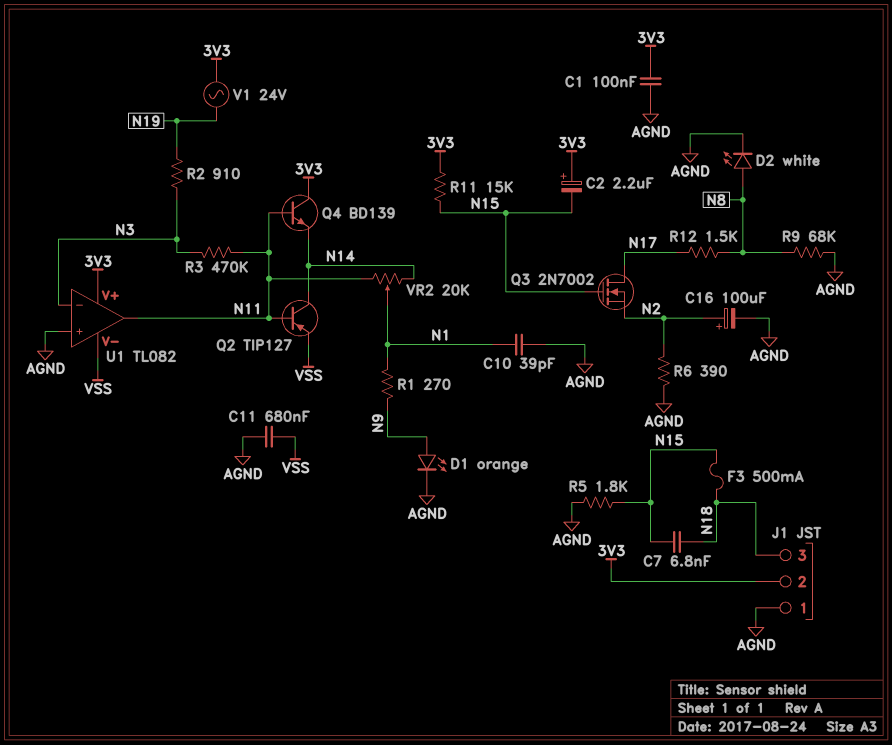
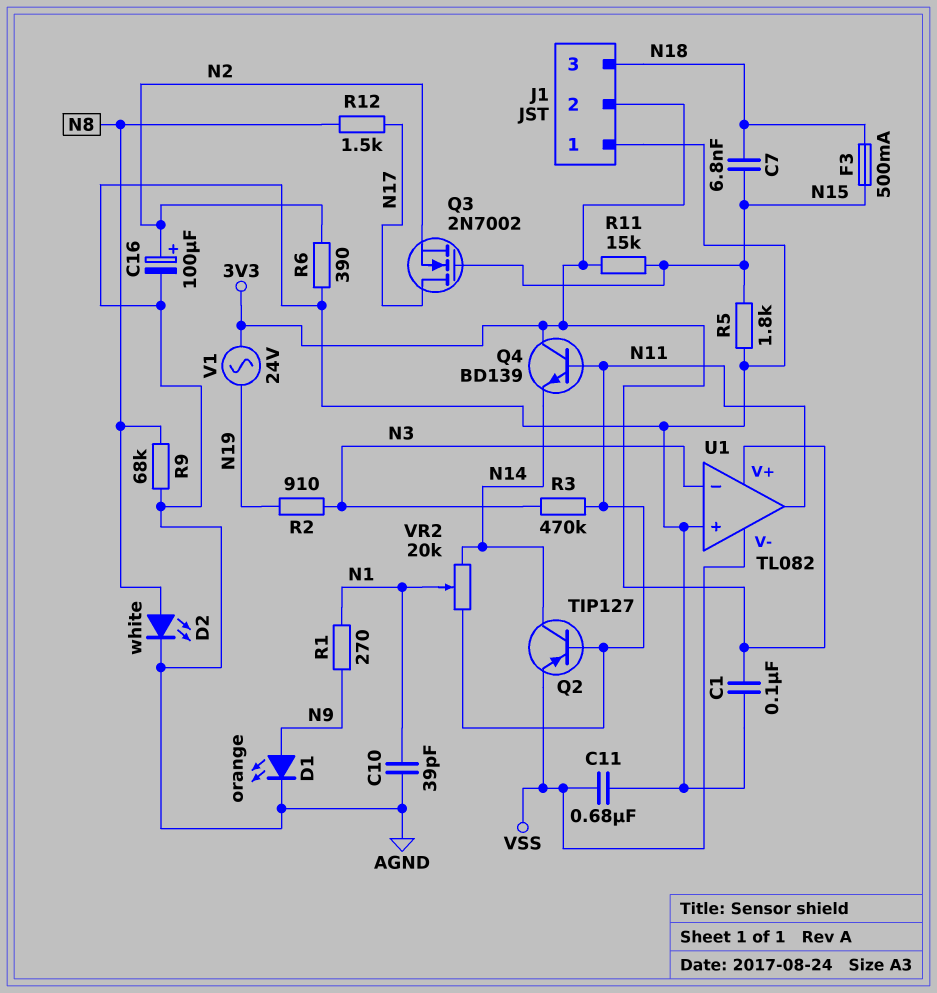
C2: 2.2uF (plus 3V3, minus N15) -> none

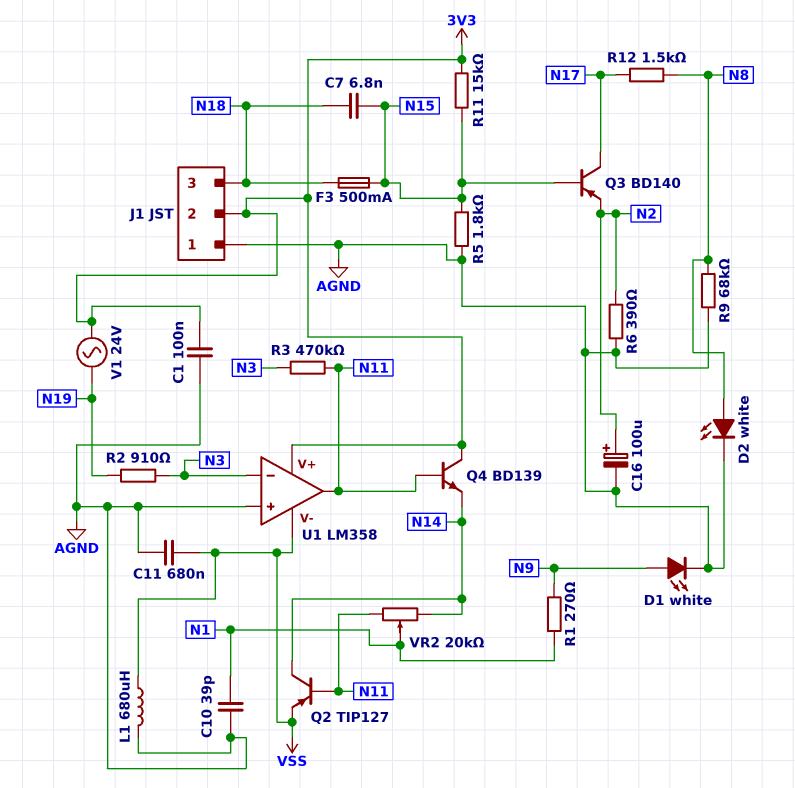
D1: LED orange (A N9, K AGND) -> LED white (A N9, K AGND)
L1: none -> 680uH (AGND, VSS)
Q3: NMOS 2N7002 (G N15, D N17, S N2) -> PNP BD140 (B N15, C N17, E N2)
U1: TL082 -> LM358

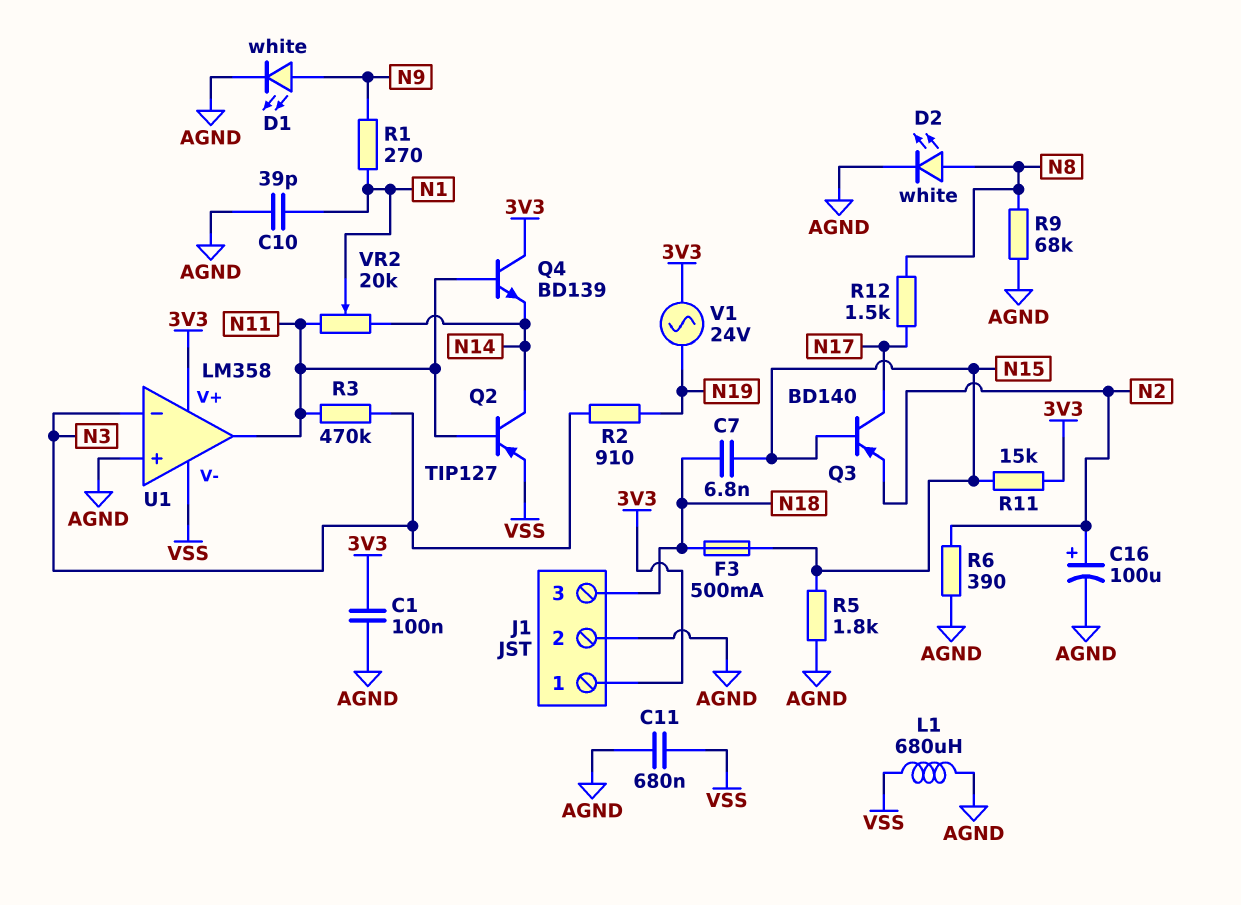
J1 pin 1: AGND -> 3V3
J1 pin 2: 3V3 -> AGND

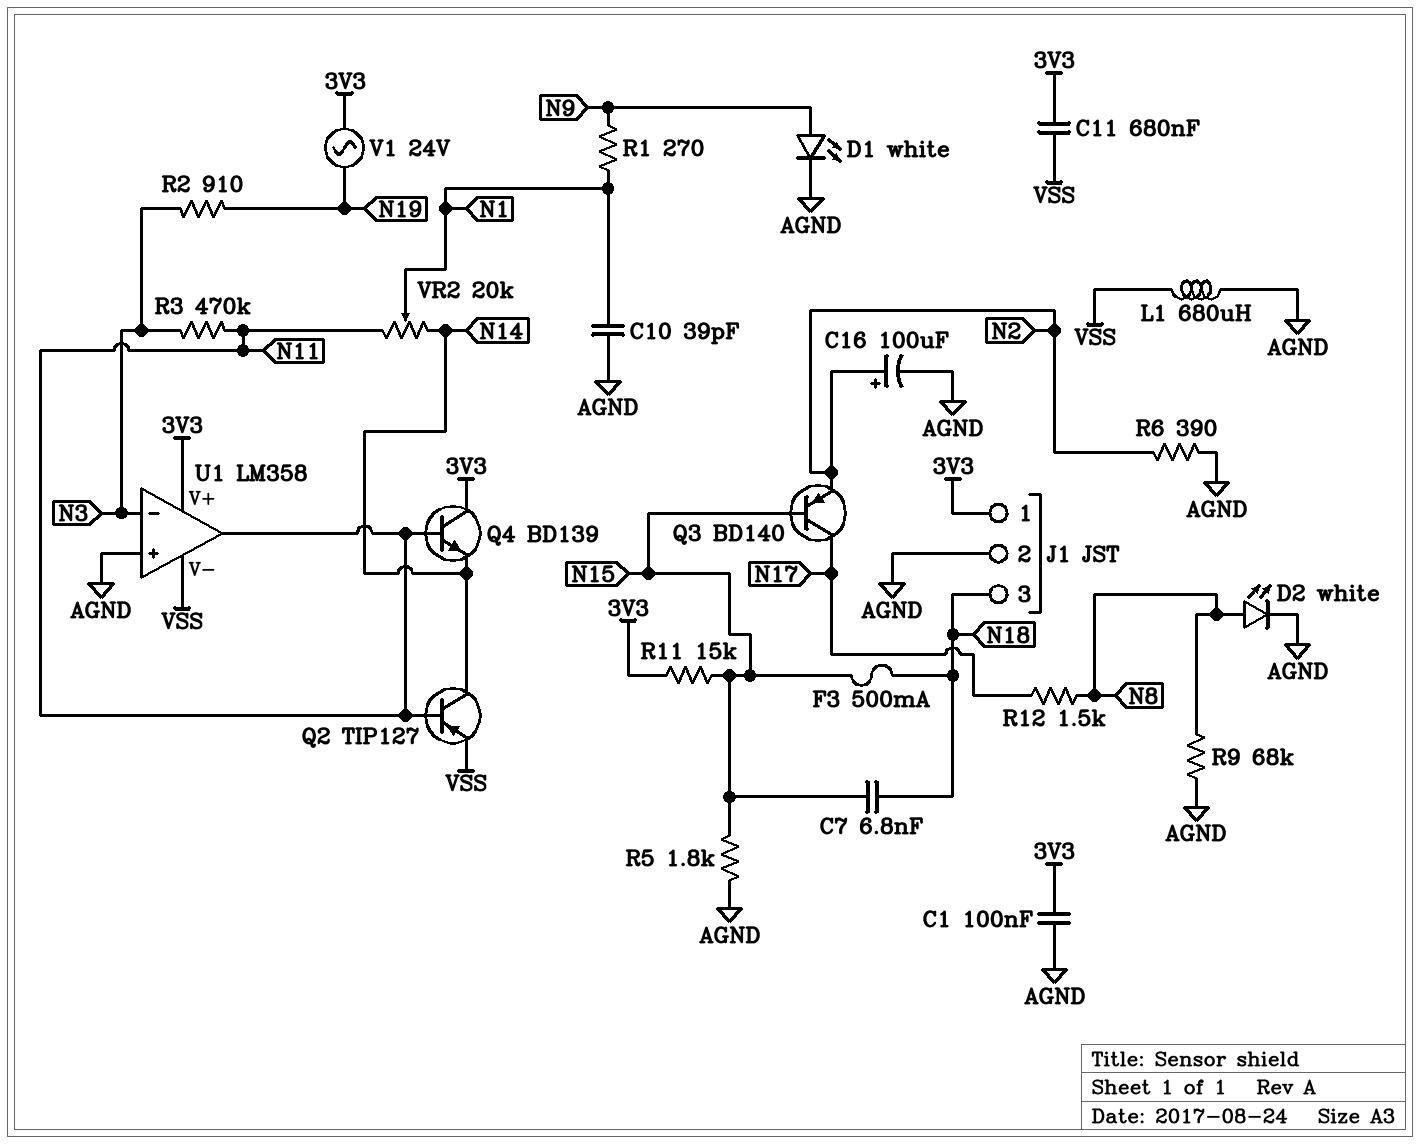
C11: 680nF (AGND, VSS) -> 680nF (3V3, VSS)

